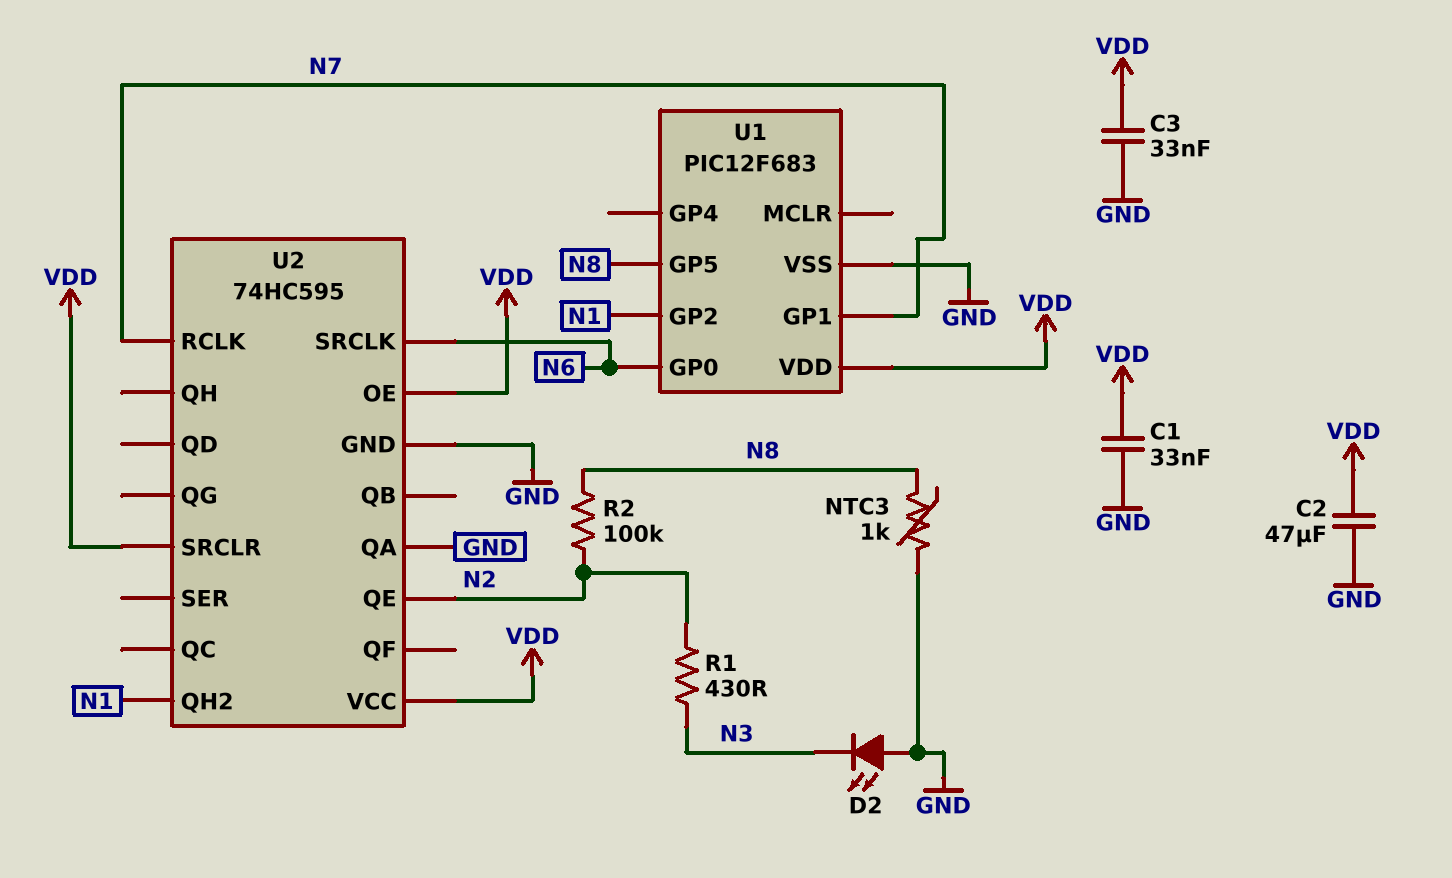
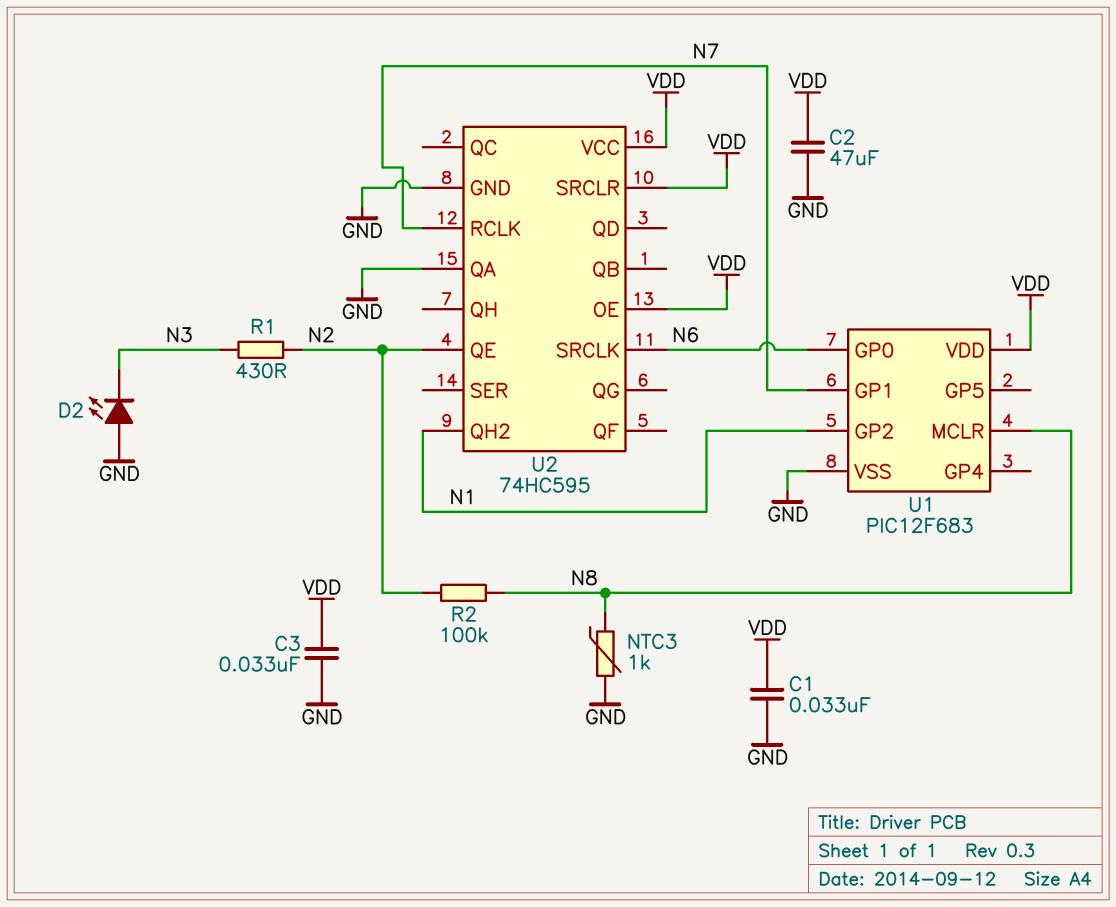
U1 pin GP5: N8 -> none
U1 pin MCLR: none -> N8

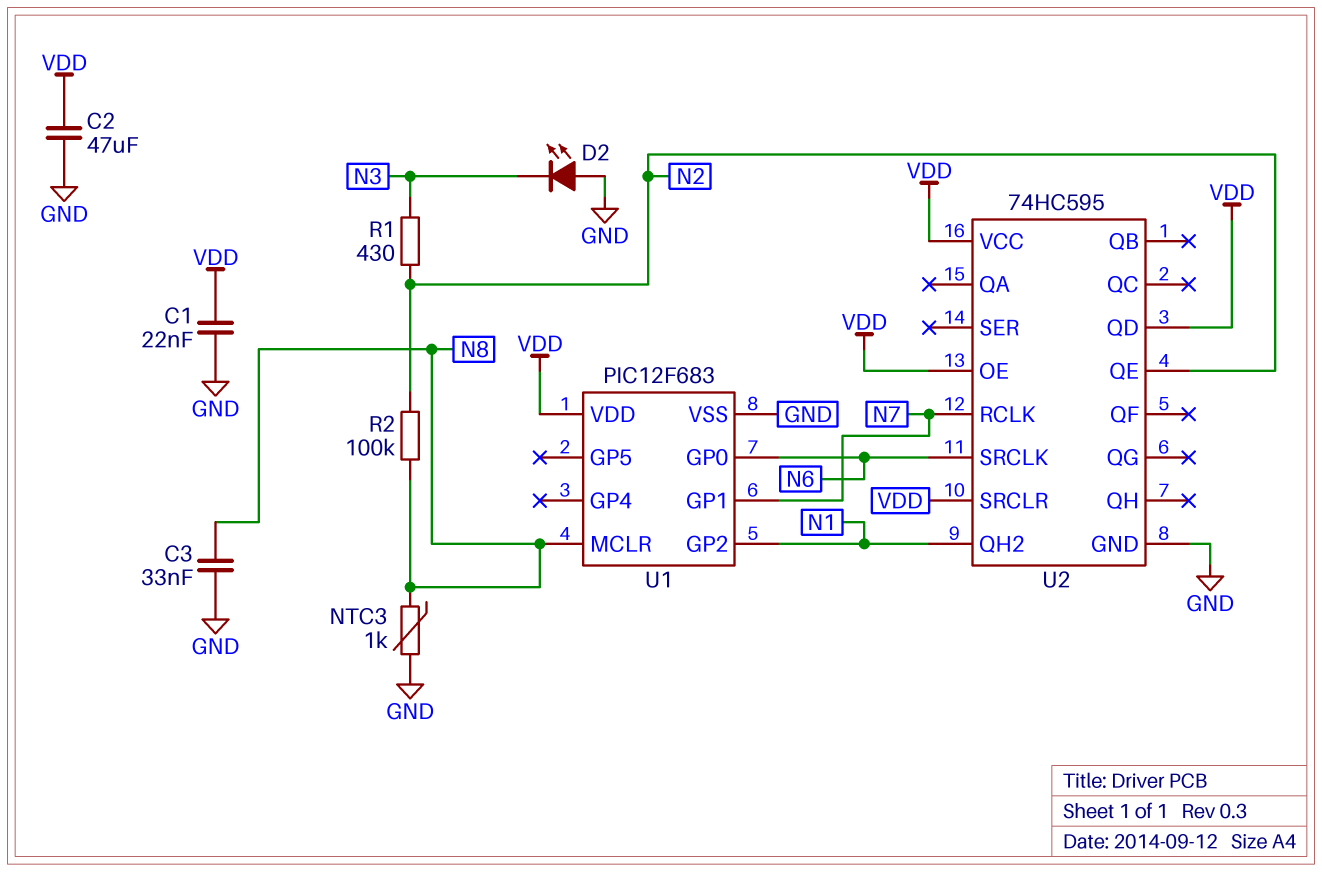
C1: 33nF (GND, VDD) -> 22nF (GND, VDD)
C3: 33nF (GND, VDD) -> 33nF (GND, N8)
U2 pin QA: GND -> none
U2 pin QD: none -> VDD

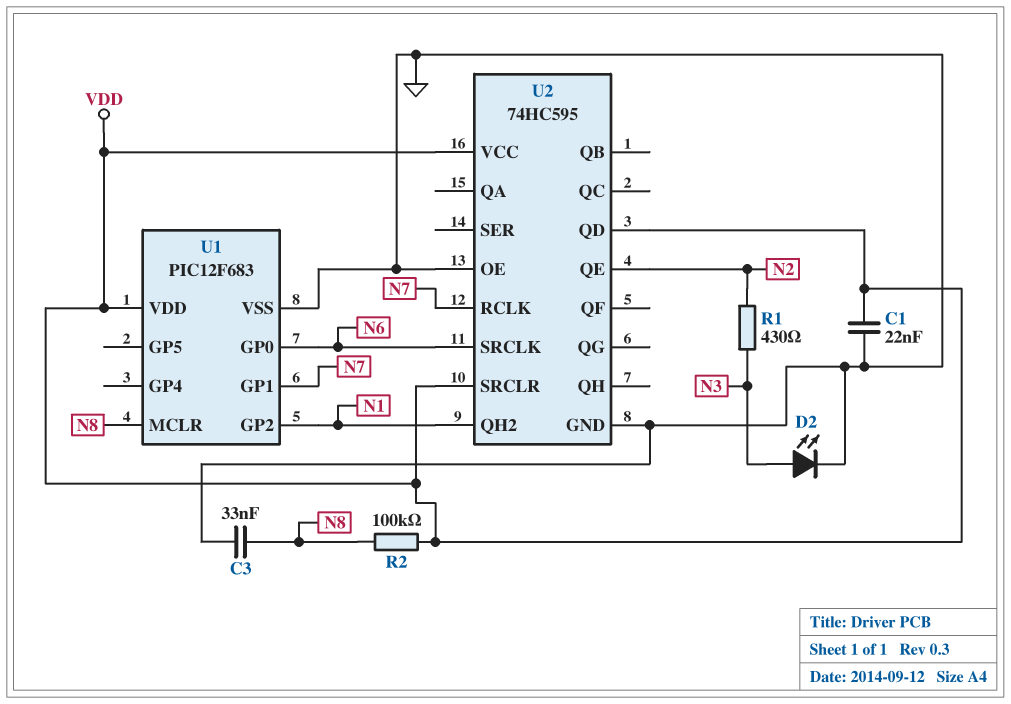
C2: 47uF (GND, VDD) -> none
D2: LED (A GND, K N3) -> LED (A N3, K GND)
NTC3: 1k (GND, N8) -> none
R2: 100k (N2, N8) -> 100k (N8, VDD)
U2 pin OE: VDD -> GND

